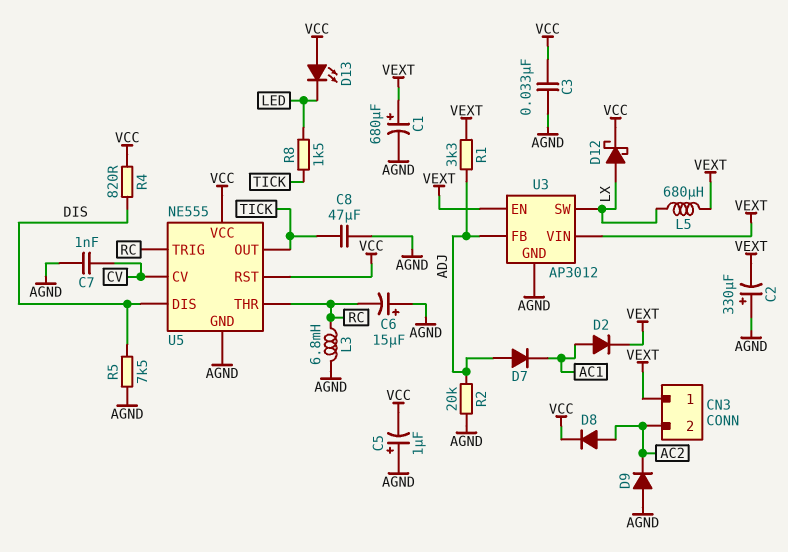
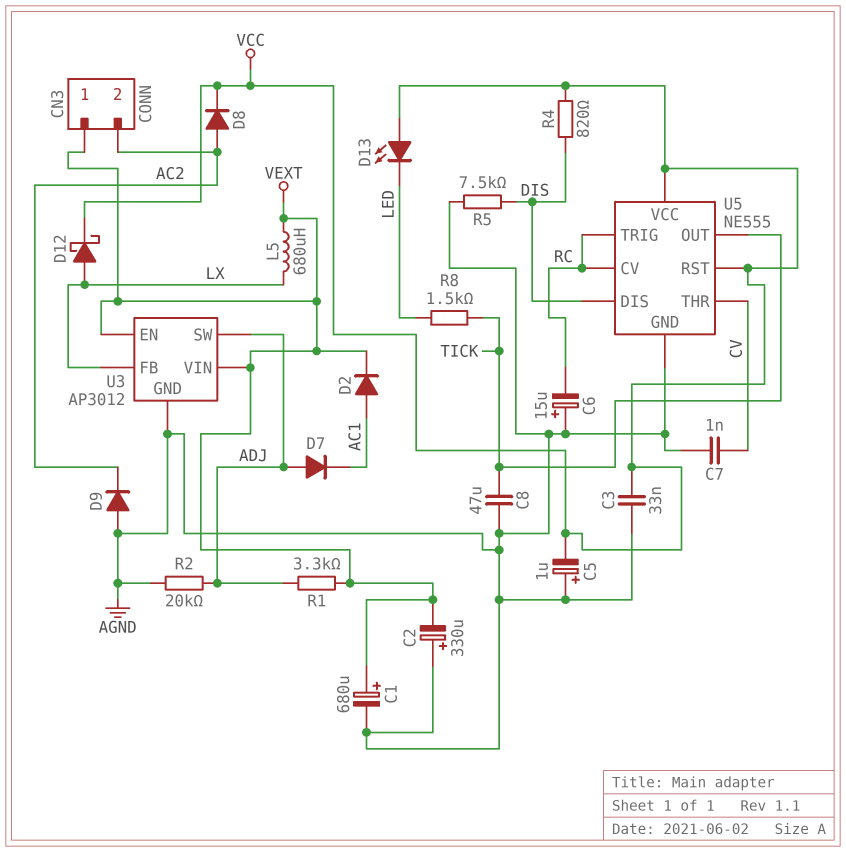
L3: 6.8mH (AGND, RC) -> none
U3 pin FB: ADJ -> LX
U3 pin SW: LX -> ADJ
U5 pin CV: CV -> RC
U5 pin THR: RC -> CV

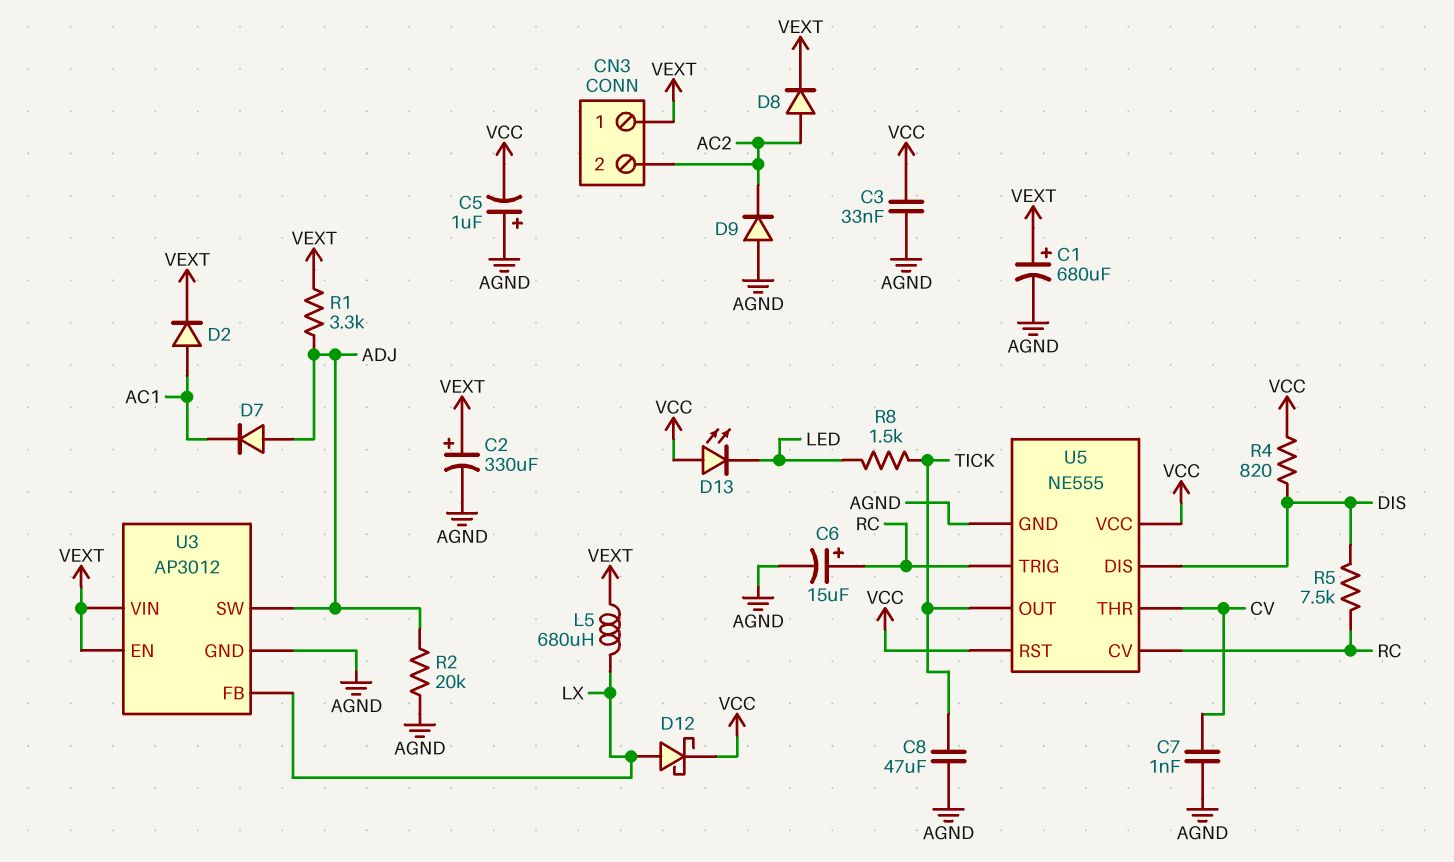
C2: 330uF (plus AGND, minus VEXT) -> 330uF (plus VEXT, minus AGND)
C6: 15uF (plus AGND, minus RC) -> 15uF (plus RC, minus AGND)
D8: diode (A AC2, K VCC) -> diode (A AC2, K VEXT)
R5: 7.5k (AGND, DIS) -> 7.5k (DIS, RC)

